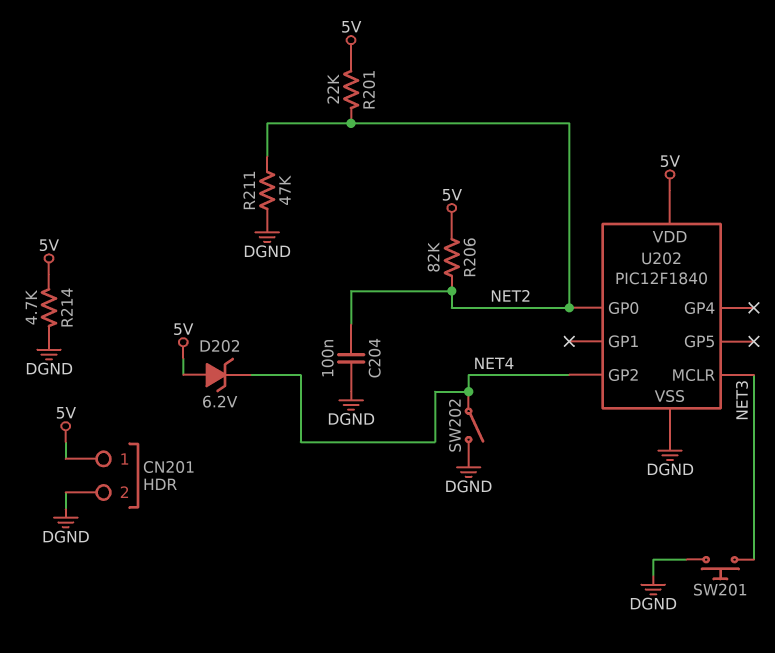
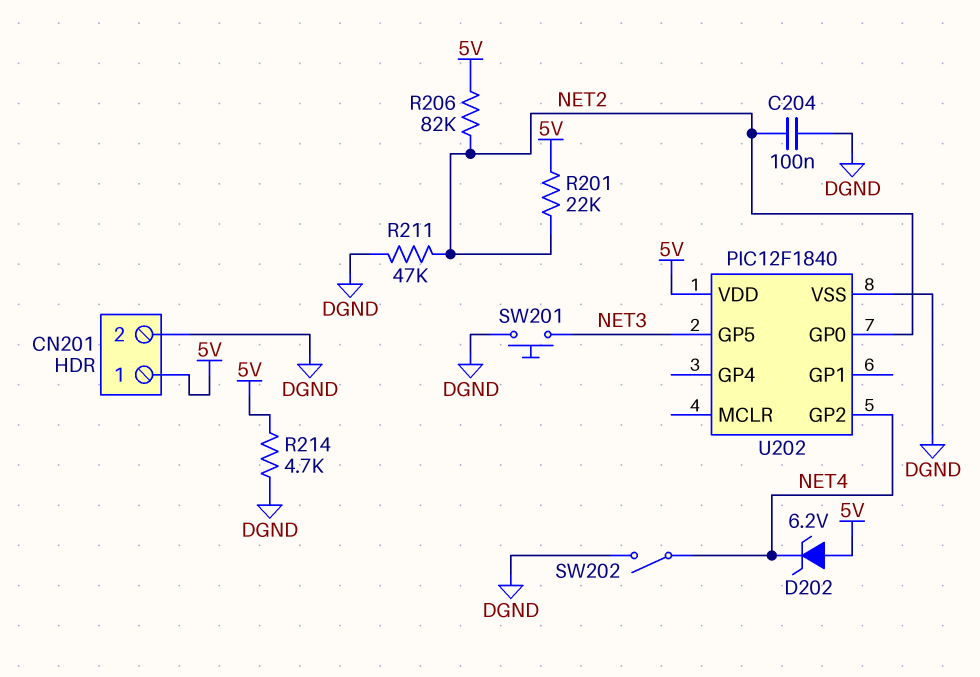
U202 pin GP5: none -> NET3
U202 pin MCLR: NET3 -> none

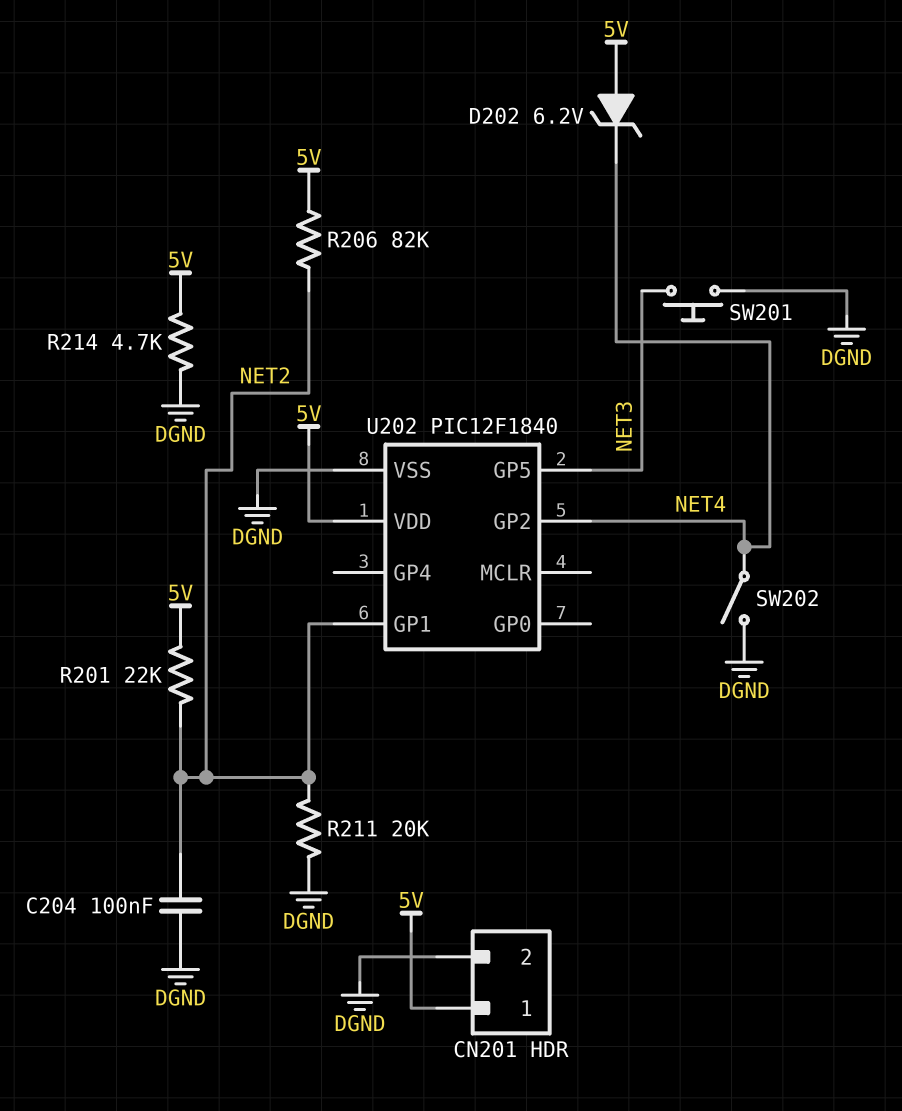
R211: 47k (DGND, NET2) -> 20k (DGND, NET2)
U202 pin GP0: NET2 -> none
U202 pin GP1: none -> NET2

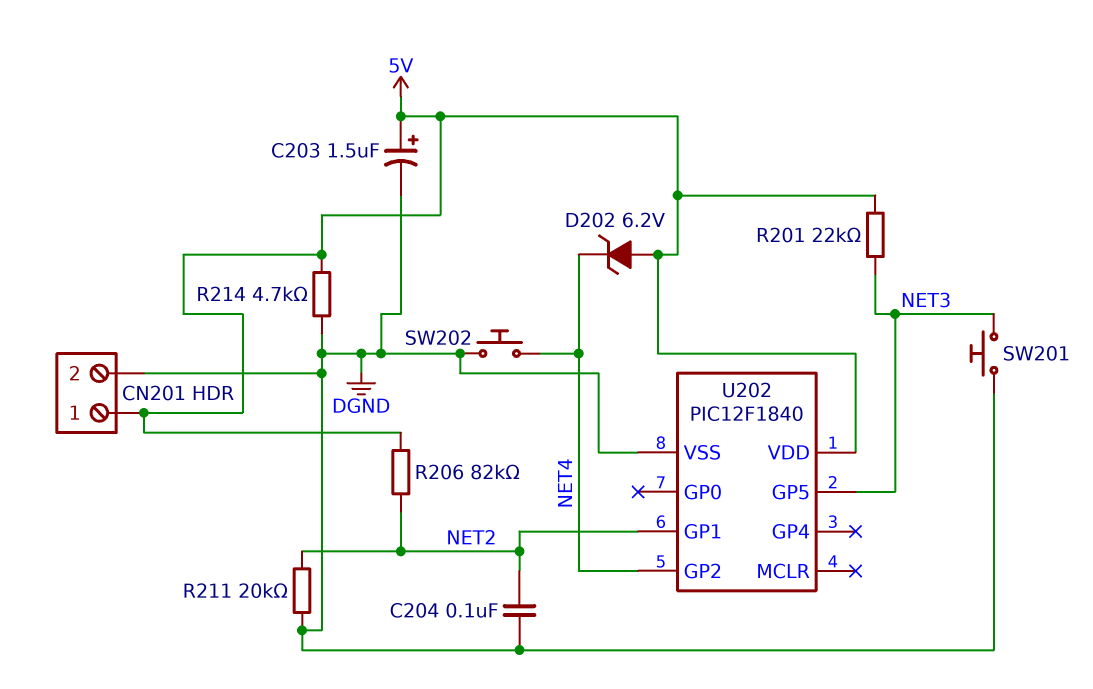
C203: none -> 1.5uF (plus 5V, minus DGND)
R201: 22k (5V, NET2) -> 22k (5V, NET3)
SW202: switch (DGND, NET4) -> button (DGND, NET4)

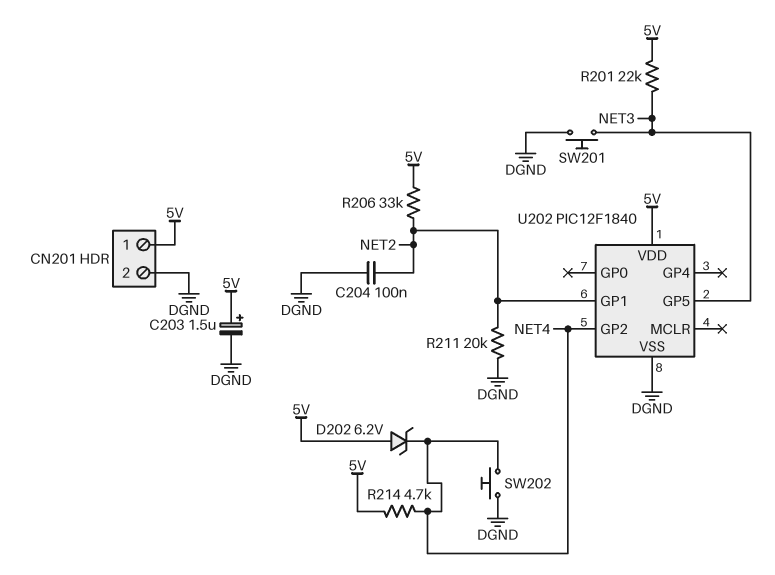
R206: 82k (5V, NET2) -> 33k (5V, NET2)
R214: 4.7k (5V, DGND) -> 4.7k (5V, NET4)

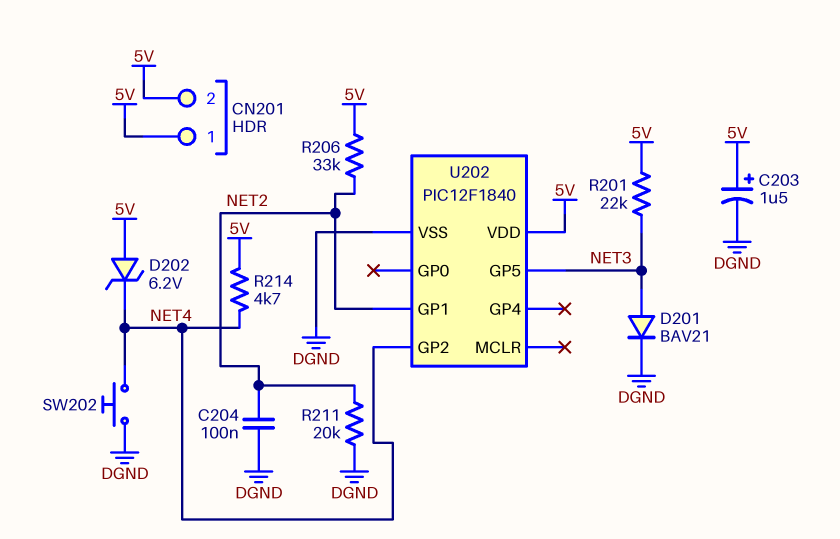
CN201 pin 2: DGND -> 5V
D201: none -> diode BAV21 (A NET3, K DGND)
SW201: button (DGND, NET3) -> none

